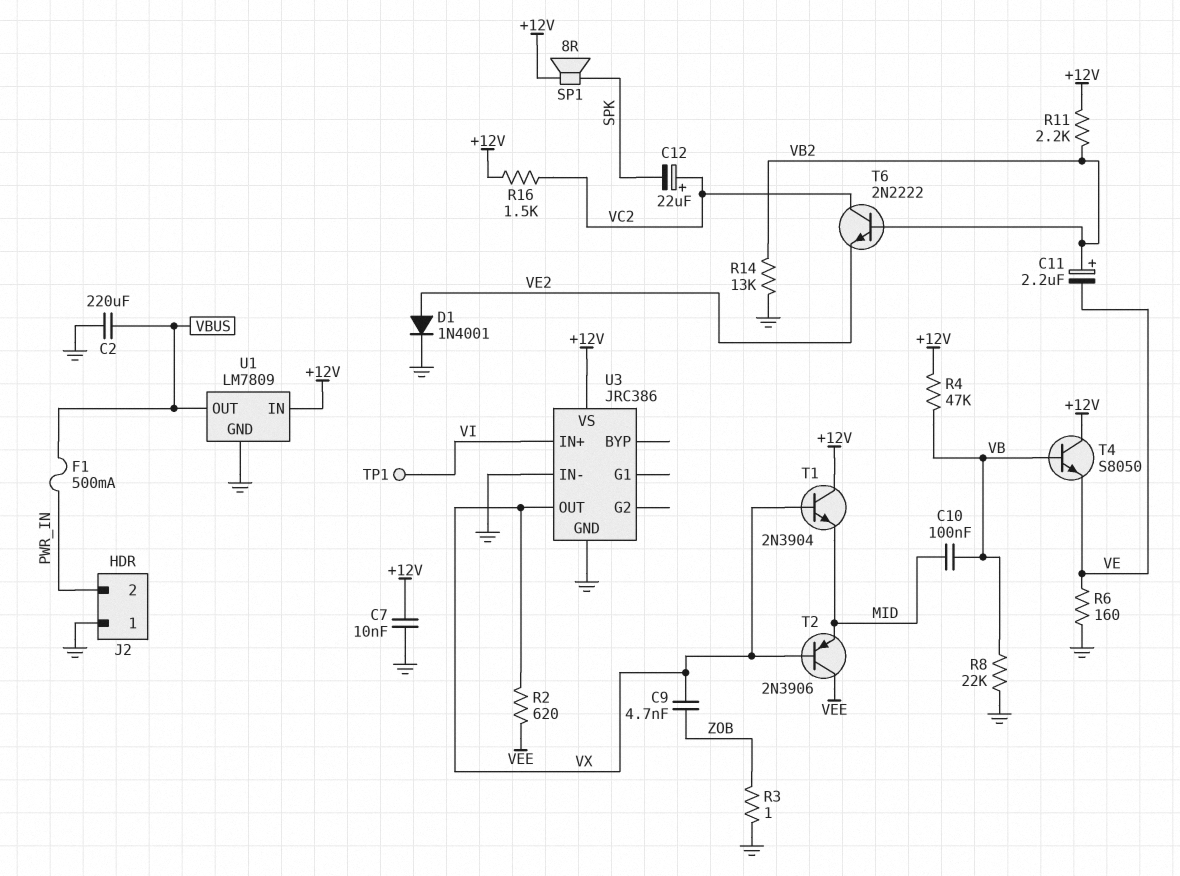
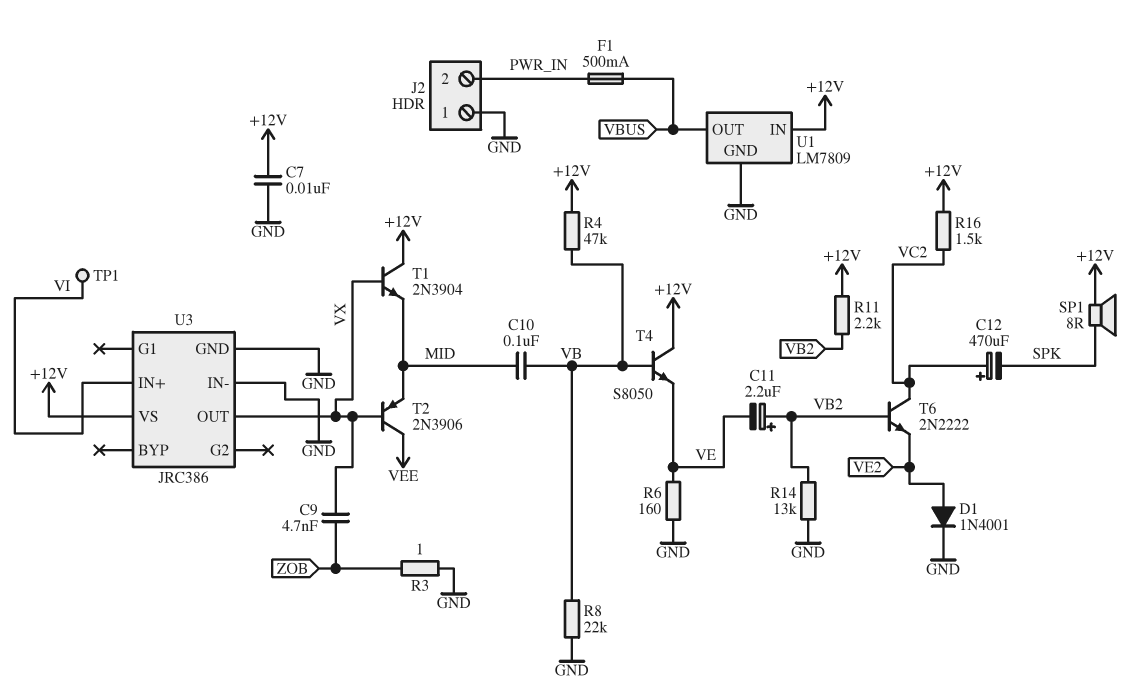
C2: 220uF (GND, VBUS) -> none
C12: 22uF (plus VC2, minus SPK) -> 470uF (plus VC2, minus SPK)
R2: 620 (VEE, VX) -> none

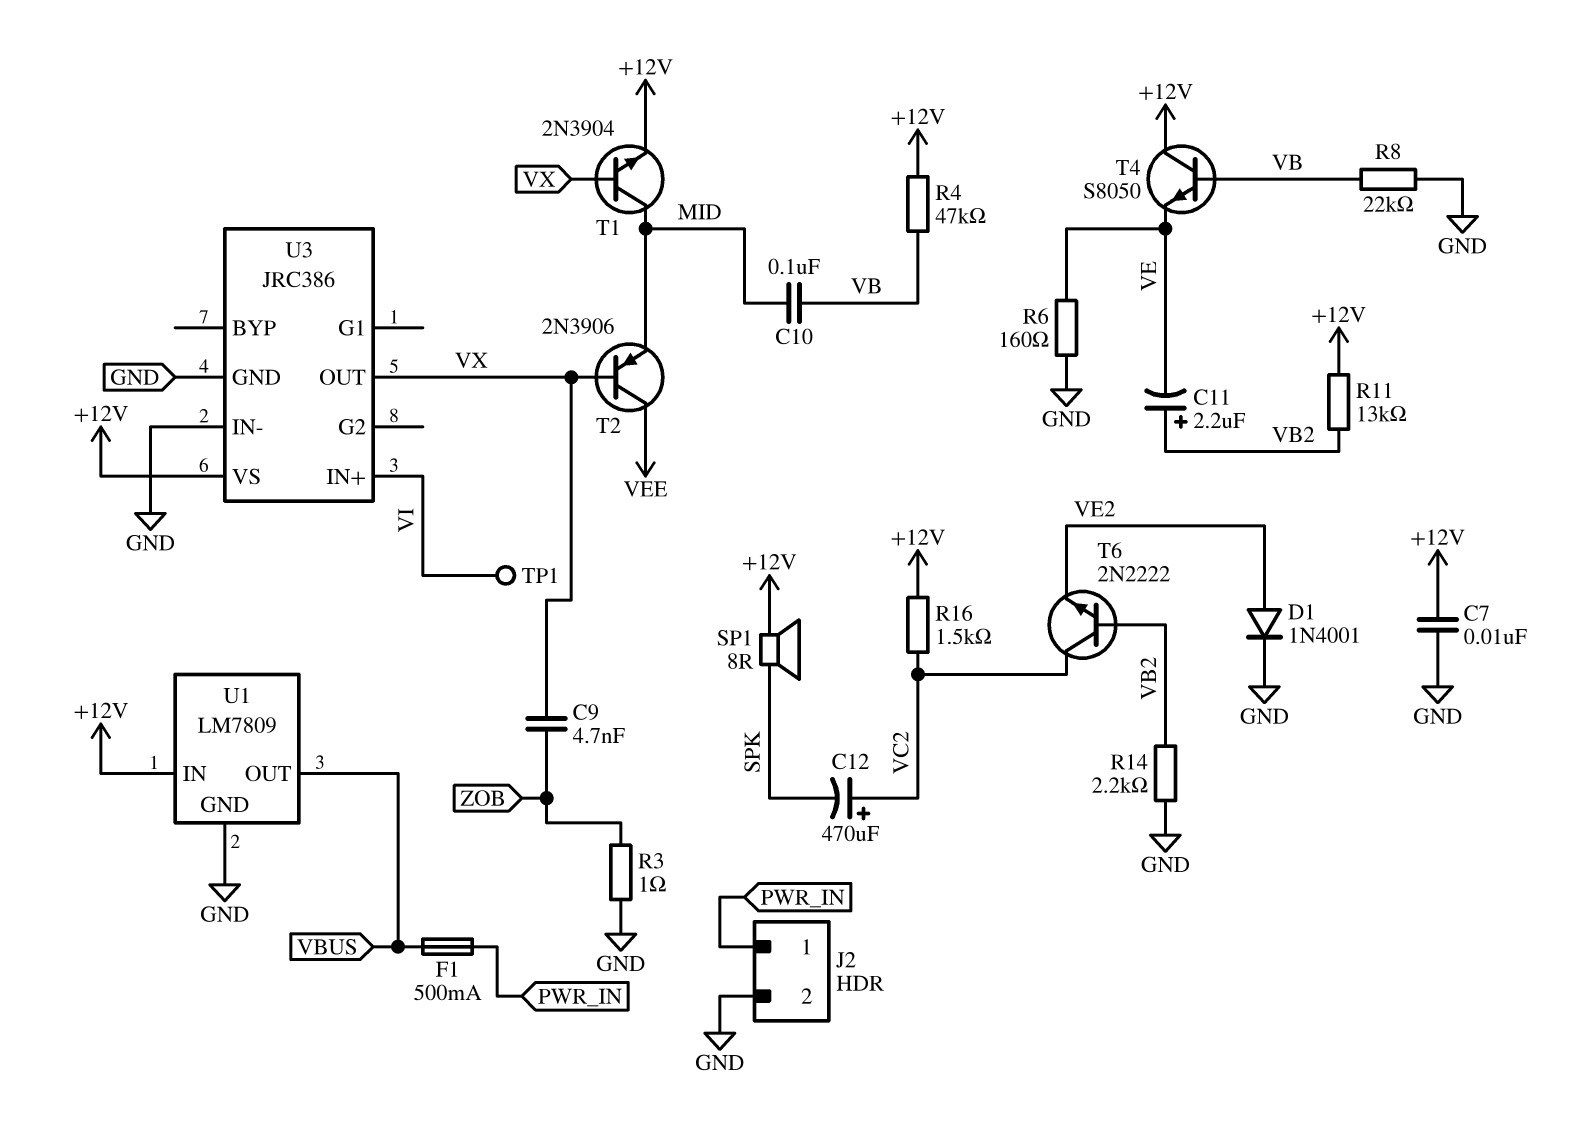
J2 pin 1: GND -> PWR_IN
J2 pin 2: PWR_IN -> GND
R11: 2.2k (+12V, VB2) -> 13k (+12V, VB2)
R14: 13k (GND, VB2) -> 2.2k (GND, VB2)
T1: NPN 2N3904 (B VX, C +12V, E MID) -> NPN 2N3904 (B VX, C MID, E +12V)

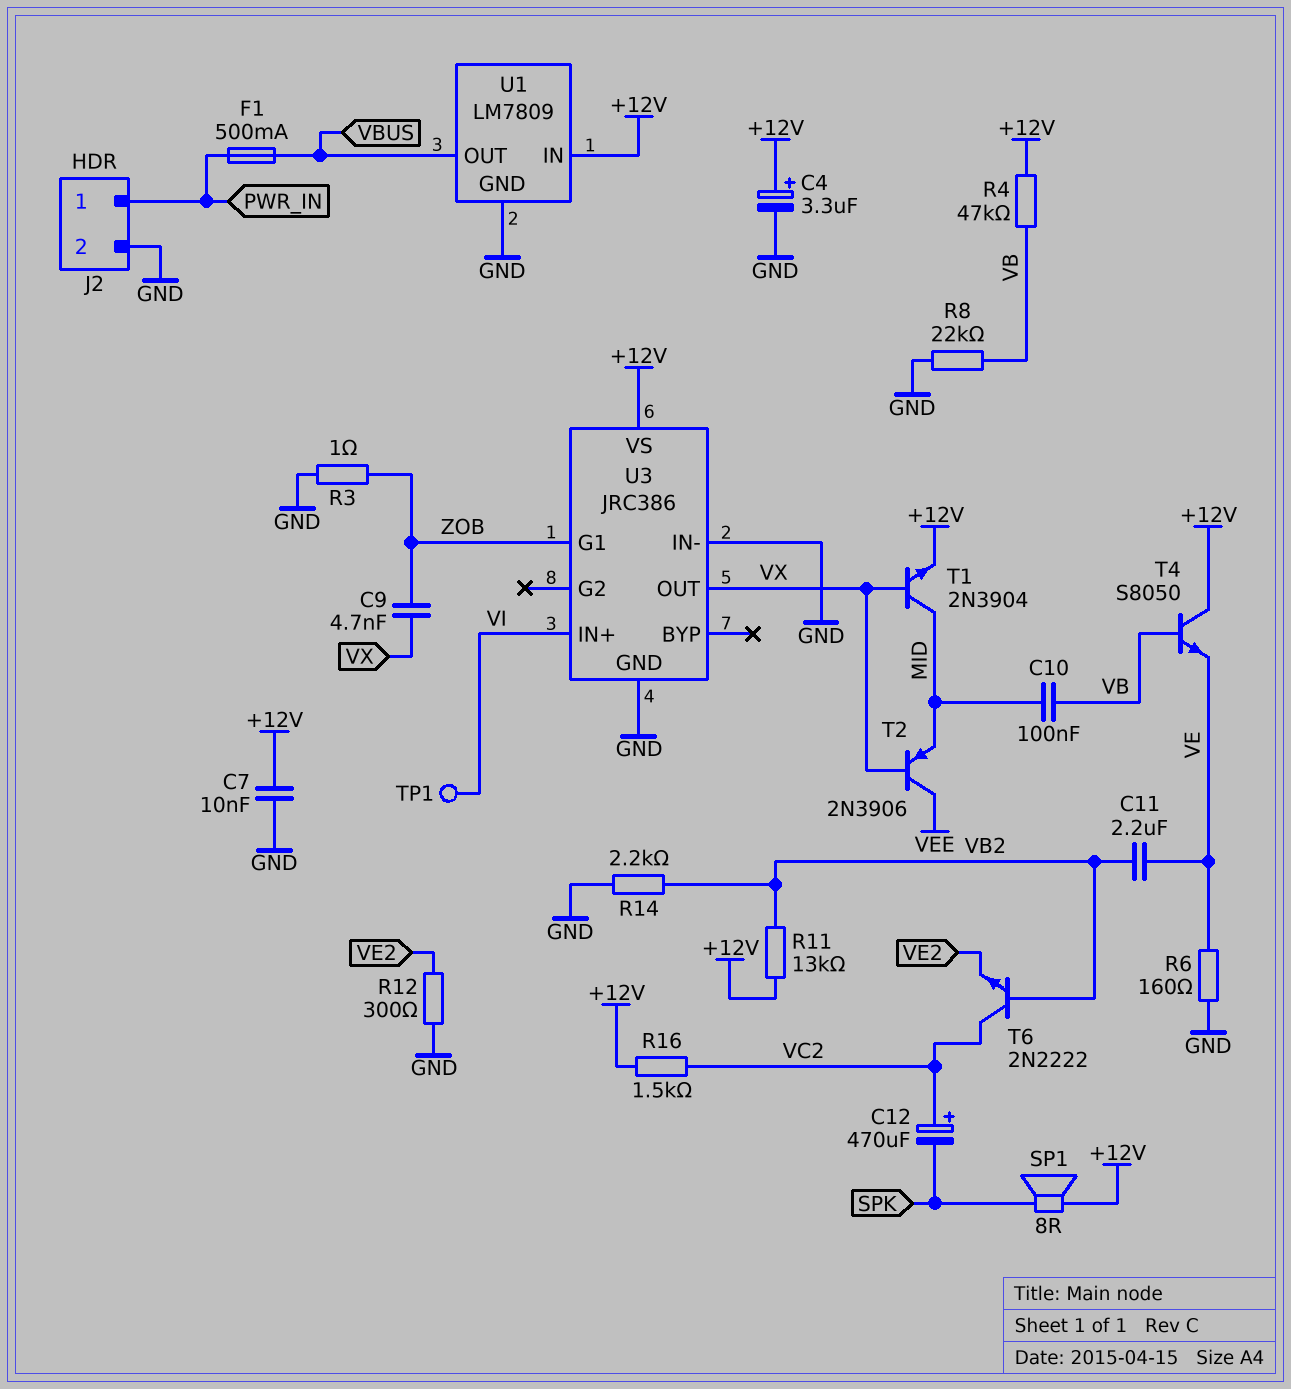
C4: none -> 3.3uF (plus +12V, minus GND)
C11: 2.2uF (plus VB2, minus VE) -> 2.2uF (VB2, VE)
D1: diode 1N4001 (A VE2, K GND) -> none
R12: none -> 300 (GND, VE2)
U3 pin G1: none -> ZOB

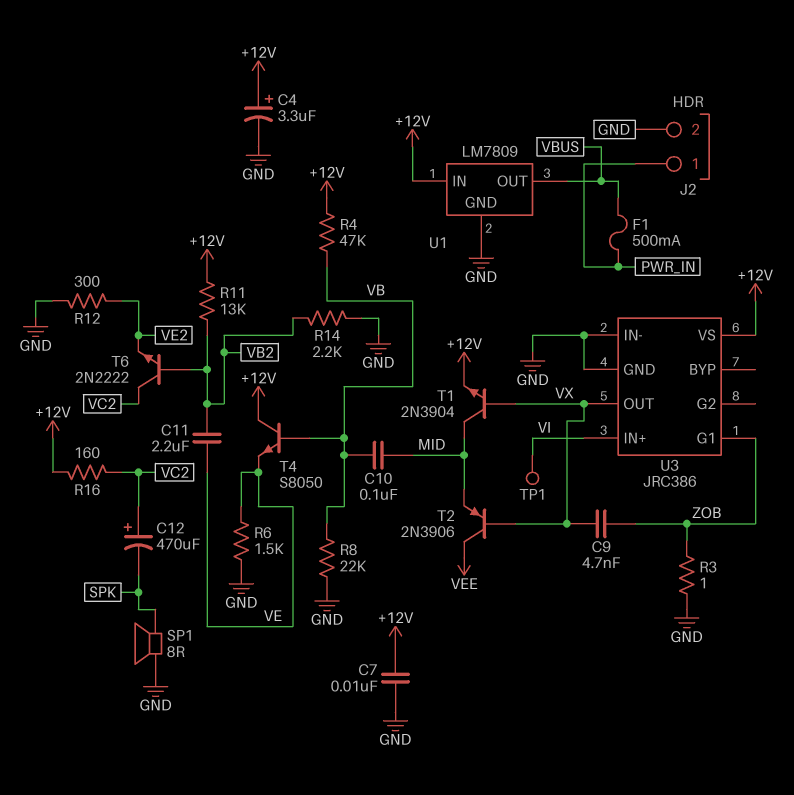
R6: 160 (GND, VE) -> 1.5k (GND, VE)
R16: 1.5k (+12V, VC2) -> 160 (+12V, VC2)
SP1: speaker 8R (+12V, SPK) -> speaker 8R (GND, SPK)

